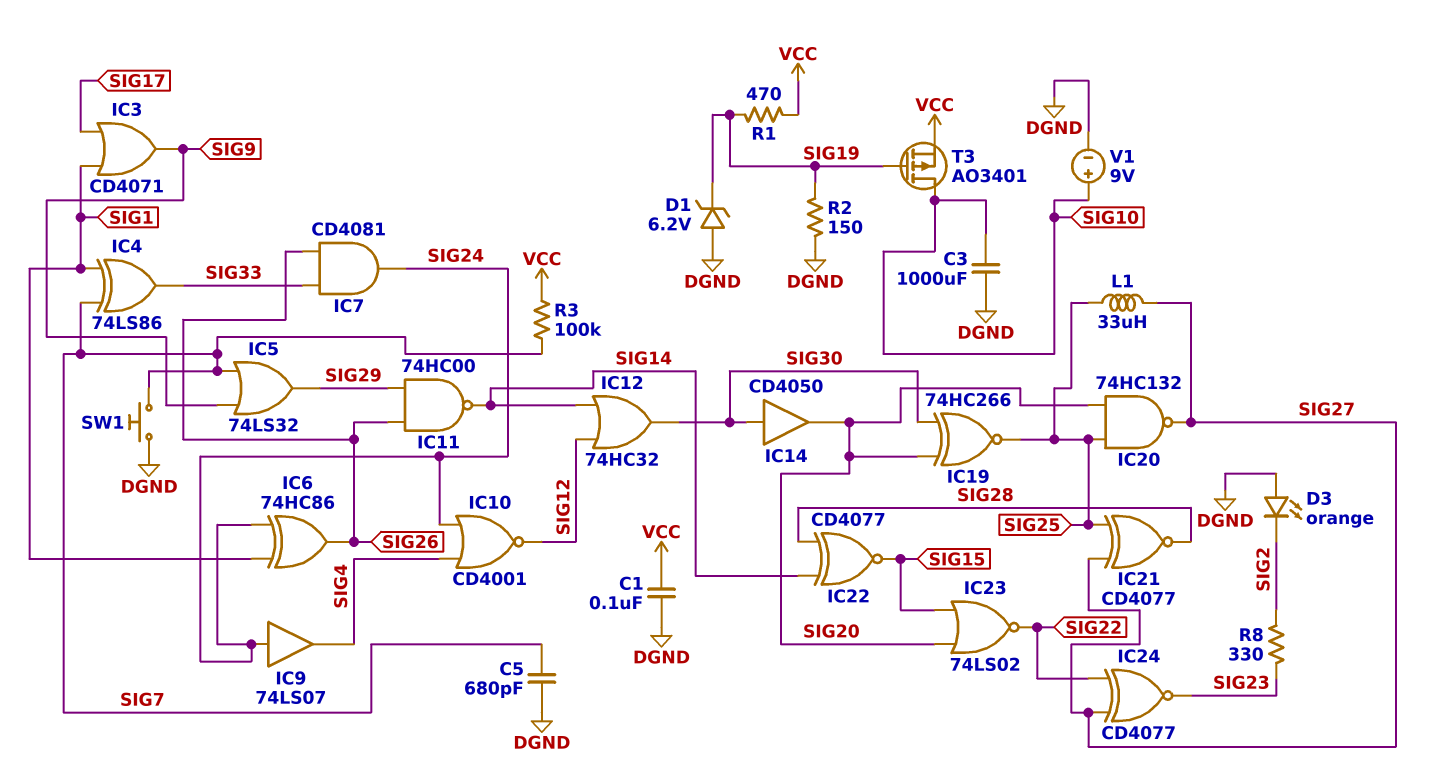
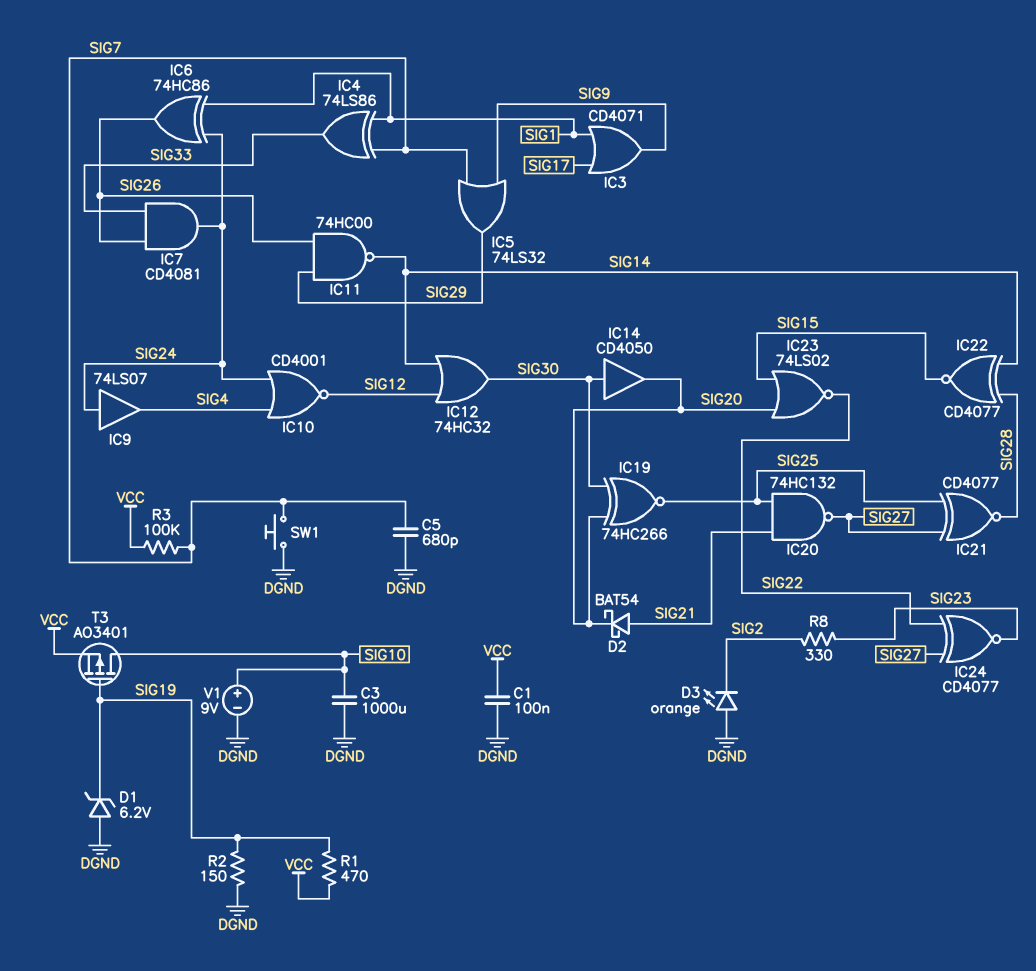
D2: none -> schottky BAT54 (A SIG21, K SIG20)
IC20: NAND 74HC132 (in SIG20, in SIG25, out SIG27) -> NAND 74HC132 (in SIG21, in SIG25, out SIG27)
L1: 33uH (SIG25, SIG27) -> none

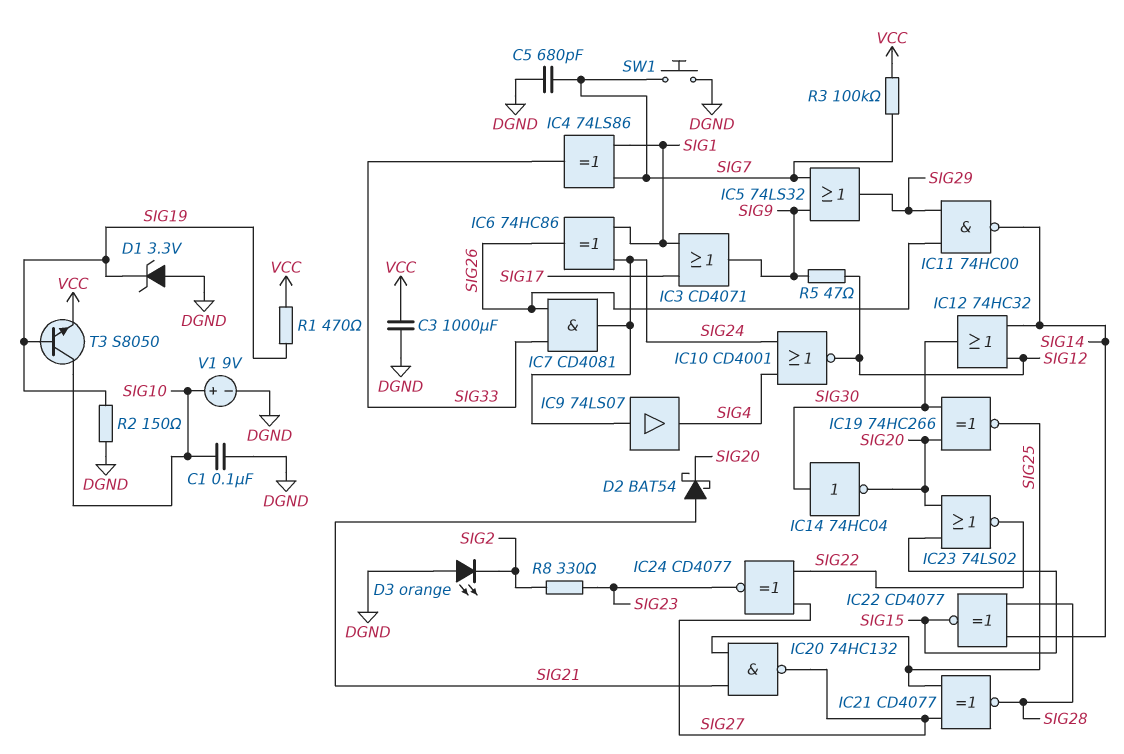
C1: 100nF (DGND, VCC) -> 100nF (DGND, SIG10)
C3: 1000uF (DGND, SIG10) -> 1000uF (DGND, VCC)
D1: zener 6.2V (A DGND, K SIG19) -> zener 3.3V (A DGND, K SIG19)
IC14: buffer CD4050 (in SIG30, out SIG20) -> NOT 74HC04 (in SIG30, out SIG20)
R5: none -> 47 (SIG9, SIG12)
T3: PMOS AO3401 (G SIG19, D SIG10, S VCC) -> NPN S8050 (B SIG19, C SIG10, E VCC)

